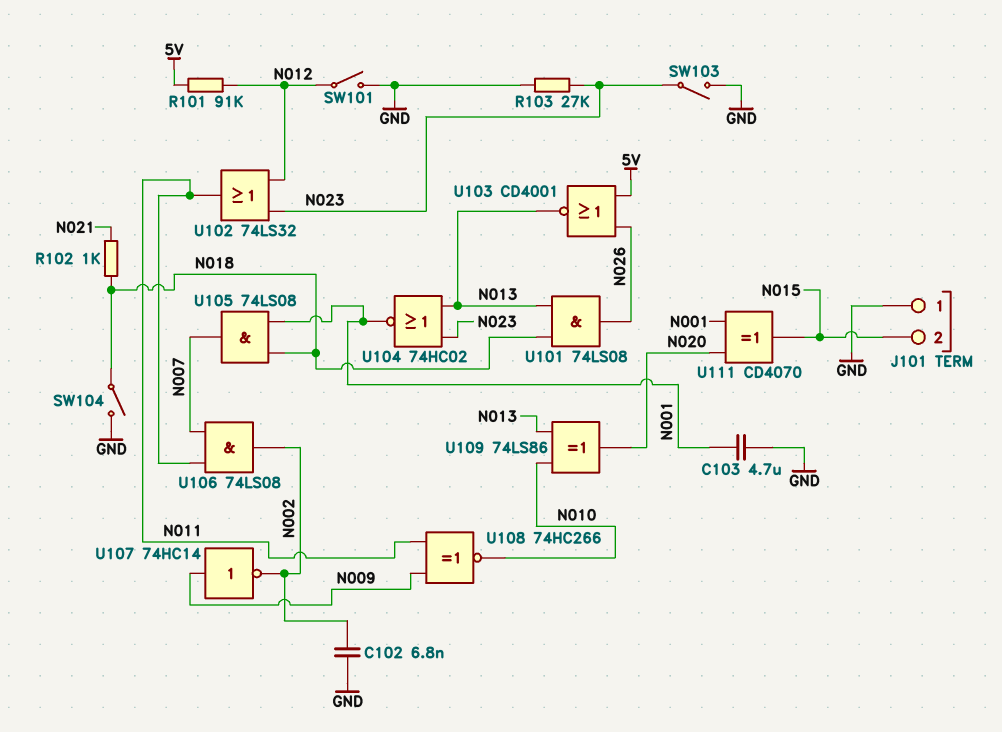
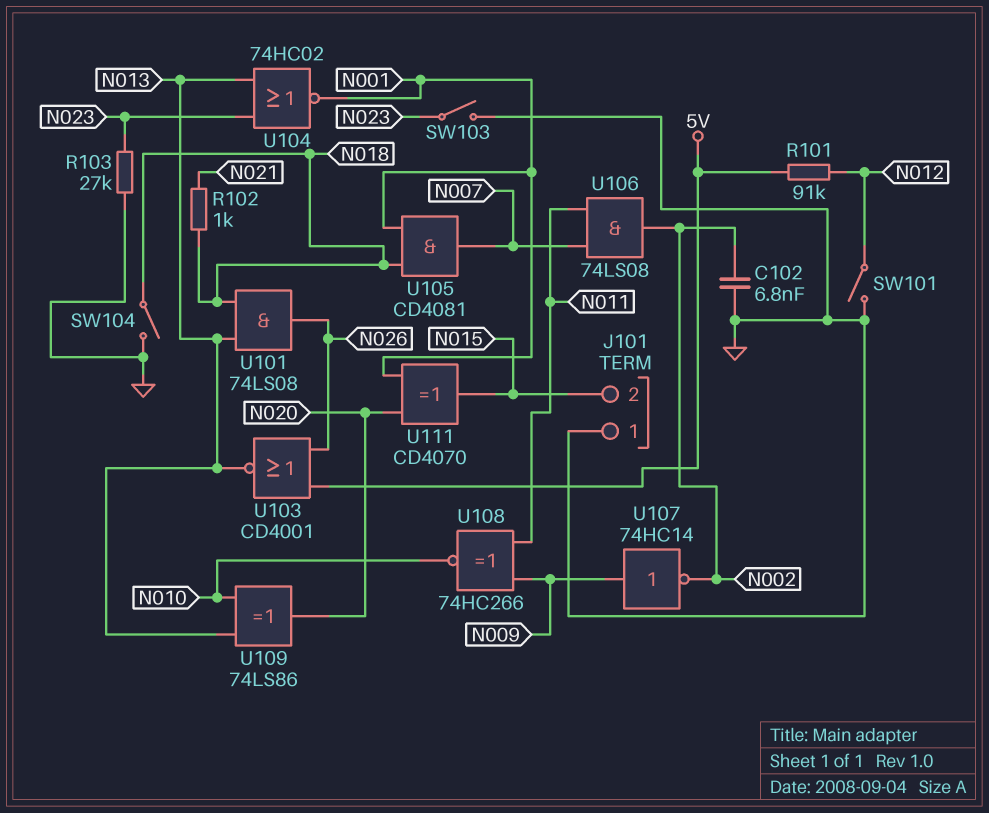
C103: 4.7uF (GND, N001) -> none
U102: OR 74LS32 (in N012, in N023, out N011) -> none
U105: AND 74LS08 (in N001, in N018, out N007) -> AND CD4081 (in N001, in N018, out N007)

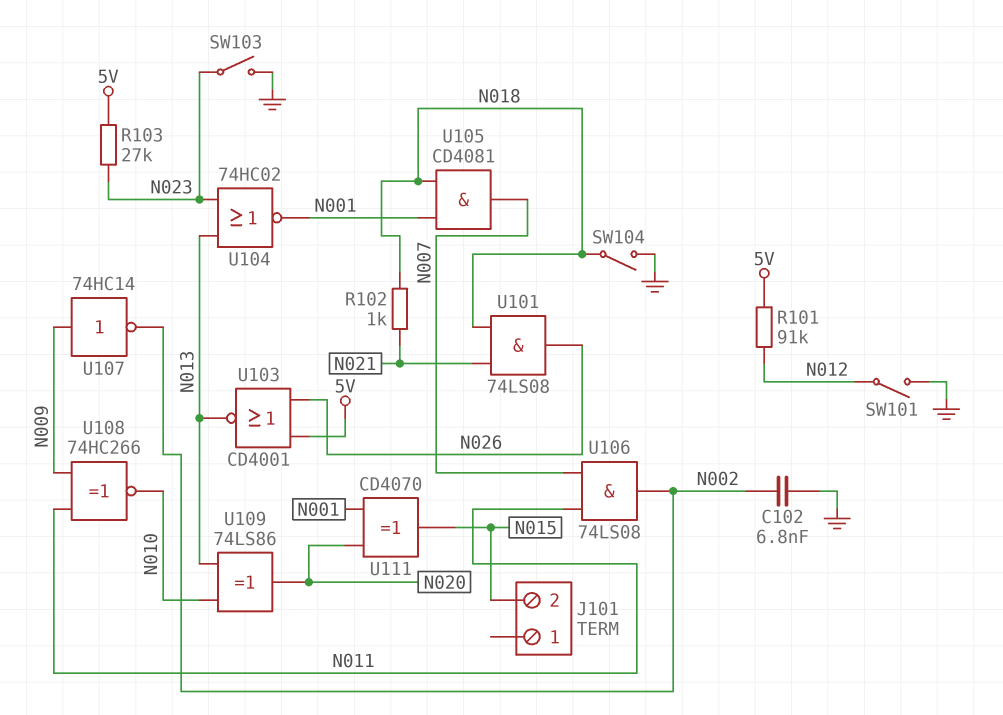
J101 pin 1: GND -> none
R103: 27k (GND, N023) -> 27k (5V, N023)
U101: AND 74LS08 (in N013, in N018, out N026) -> AND 74LS08 (in N018, in N021, out N026)

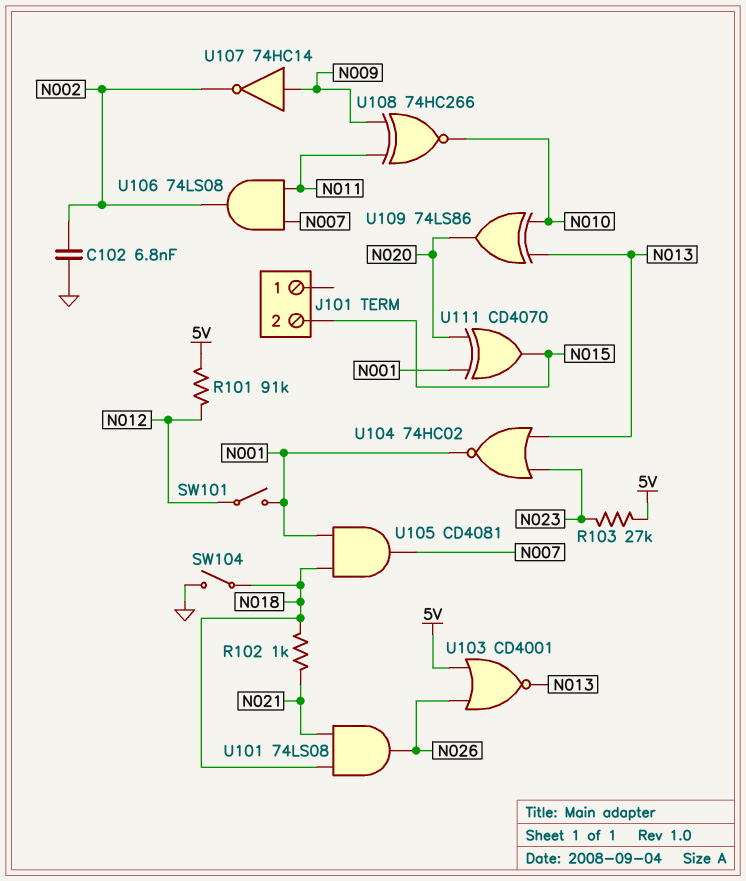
SW101: switch (GND, N012) -> switch (N001, N012)
SW103: switch (GND, N023) -> none

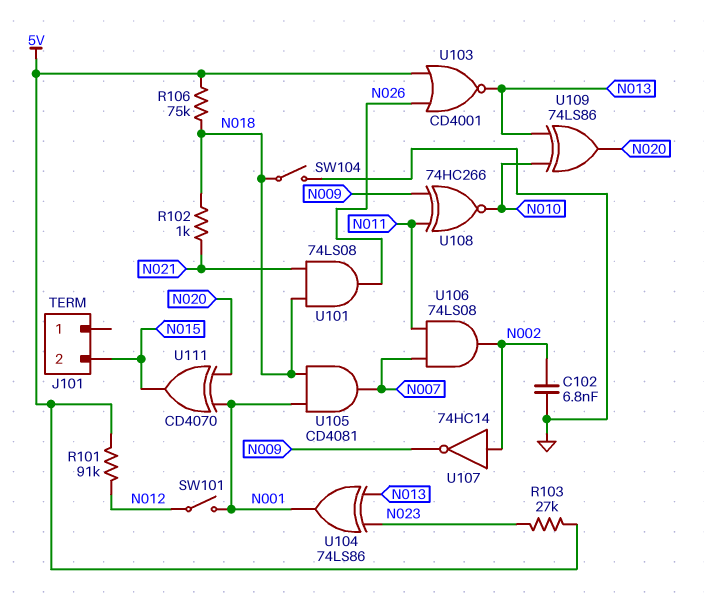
R106: none -> 75k (5V, N018)
U104: NOR 74HC02 (in N013, in N023, out N001) -> XOR 74LS86 (in N013, in N023, out N001)
U107: NOT 74HC14 (in N009, out N002) -> NOT 74HC14 (in N002, out N009)

